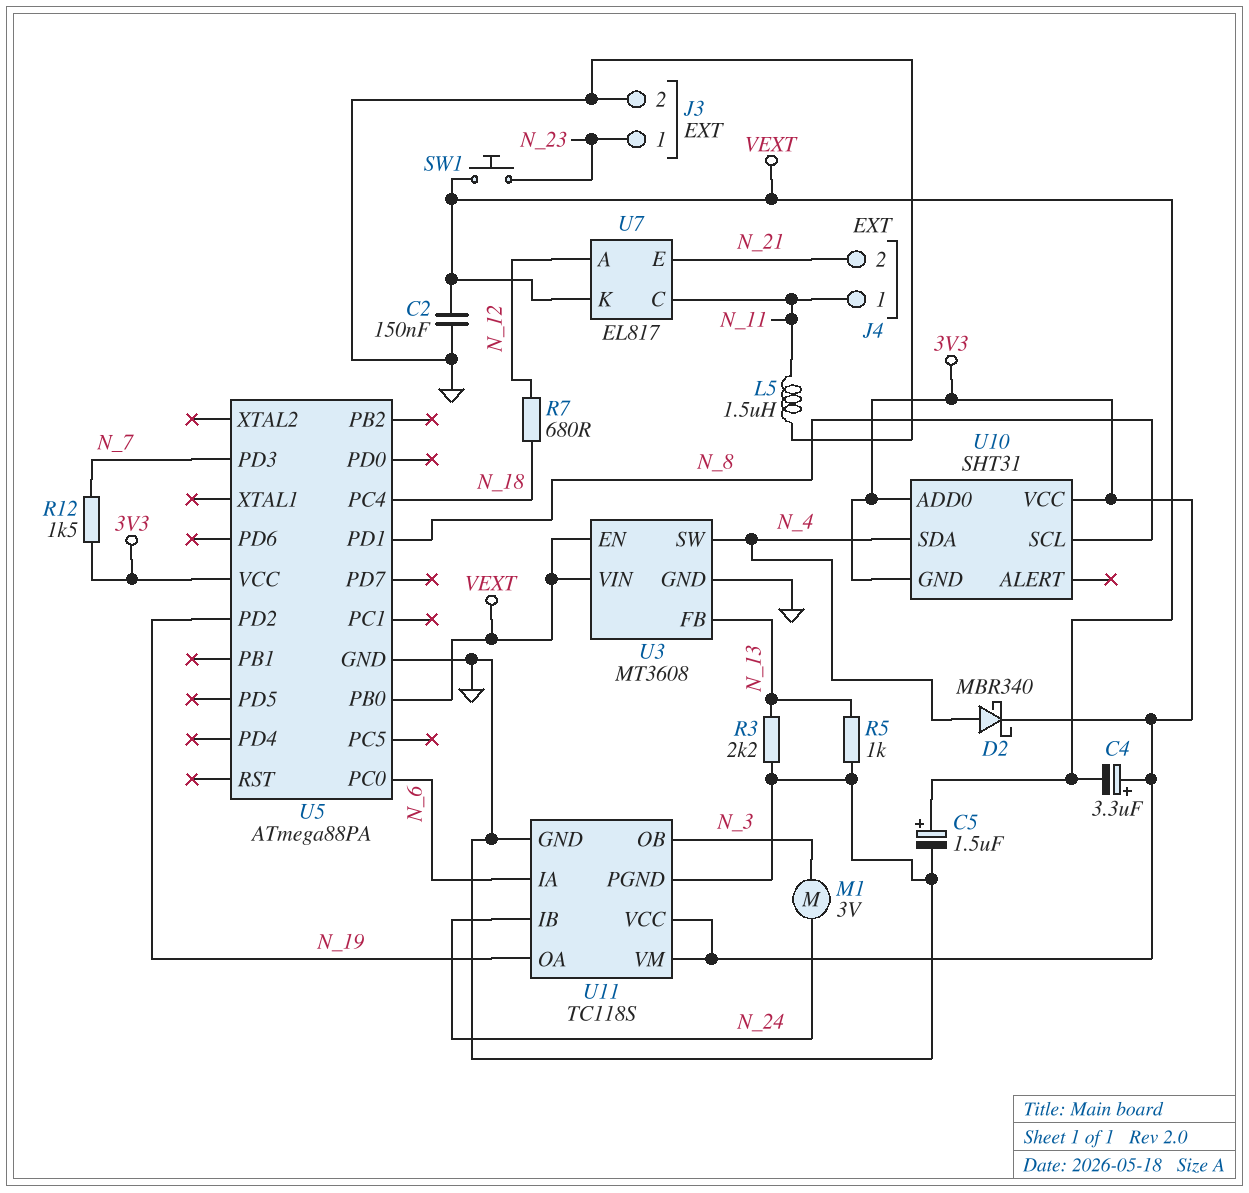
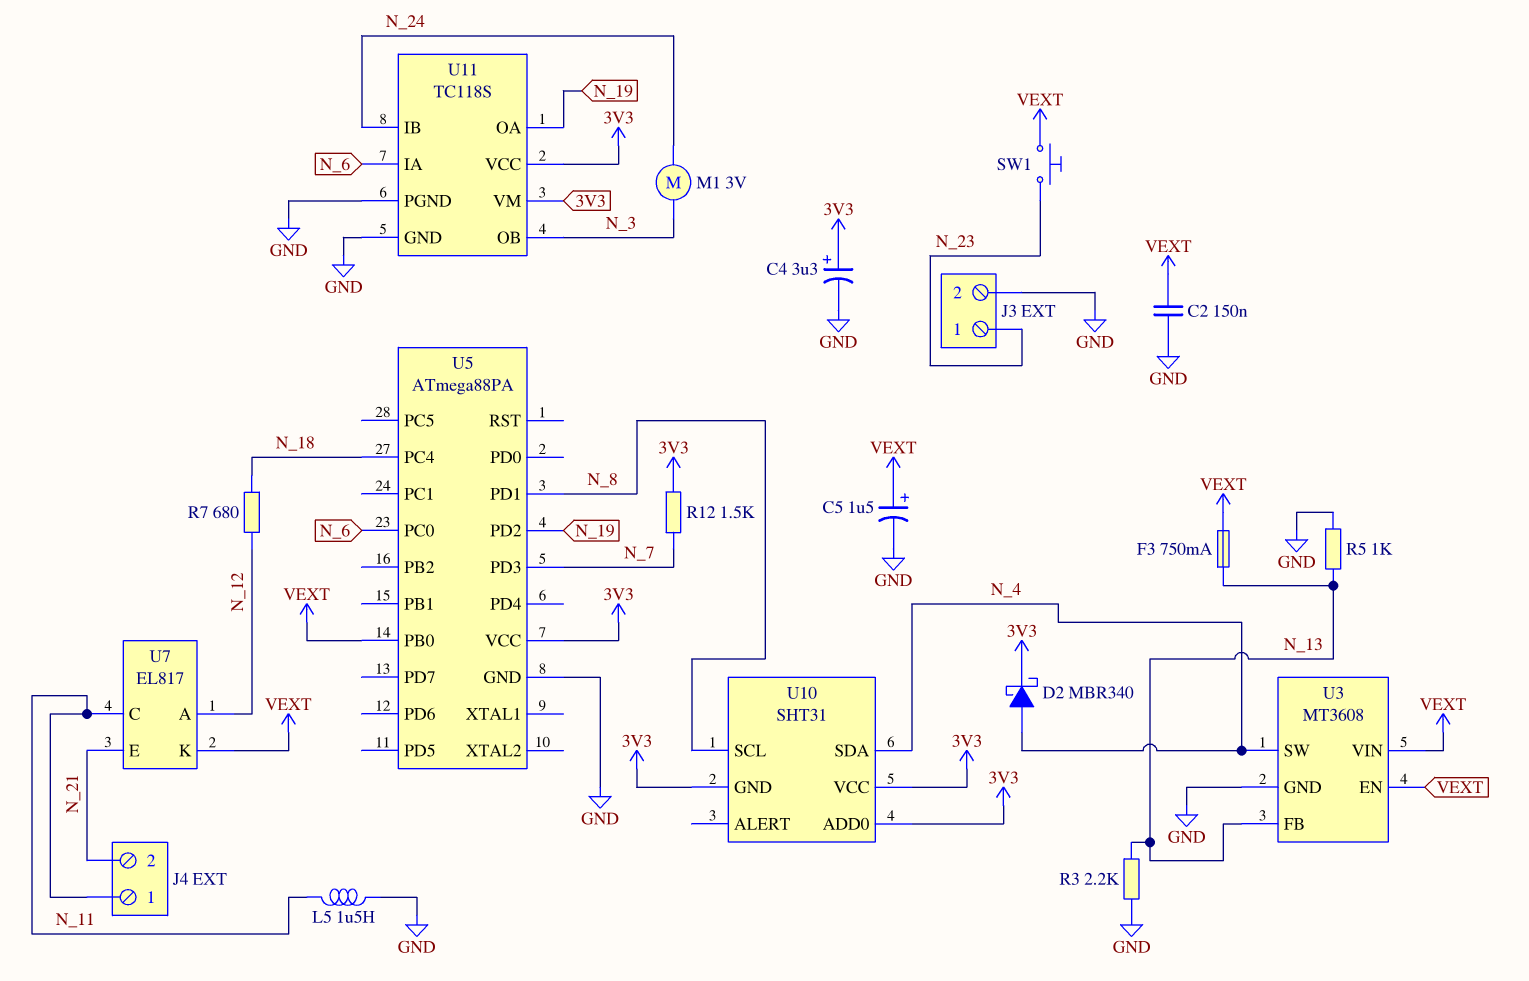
C4: 3.3uF (plus 3V3, minus VEXT) -> 3.3uF (plus 3V3, minus GND)
F3: none -> 750mA (N_13, VEXT)

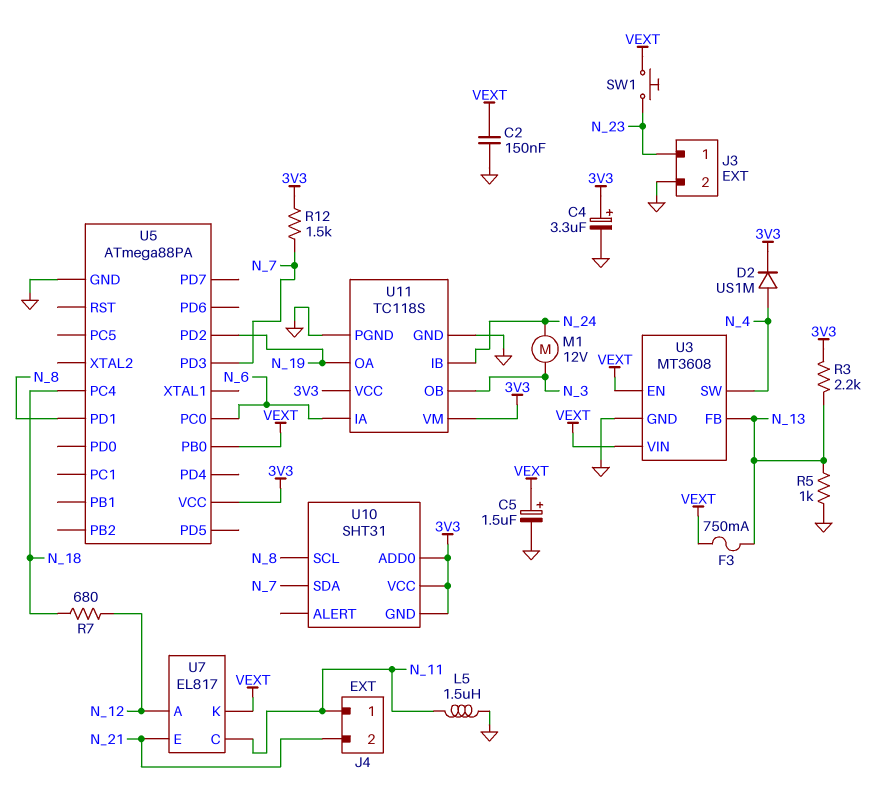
D2: schottky MBR340 (A N_4, K 3V3) -> diode US1M (A N_4, K 3V3)
M1: motor 3V (N_3, N_24) -> motor 12V (N_3, N_24)
R3: 2.2k (GND, N_13) -> 2.2k (3V3, N_13)
U10 pin SDA: N_4 -> N_7

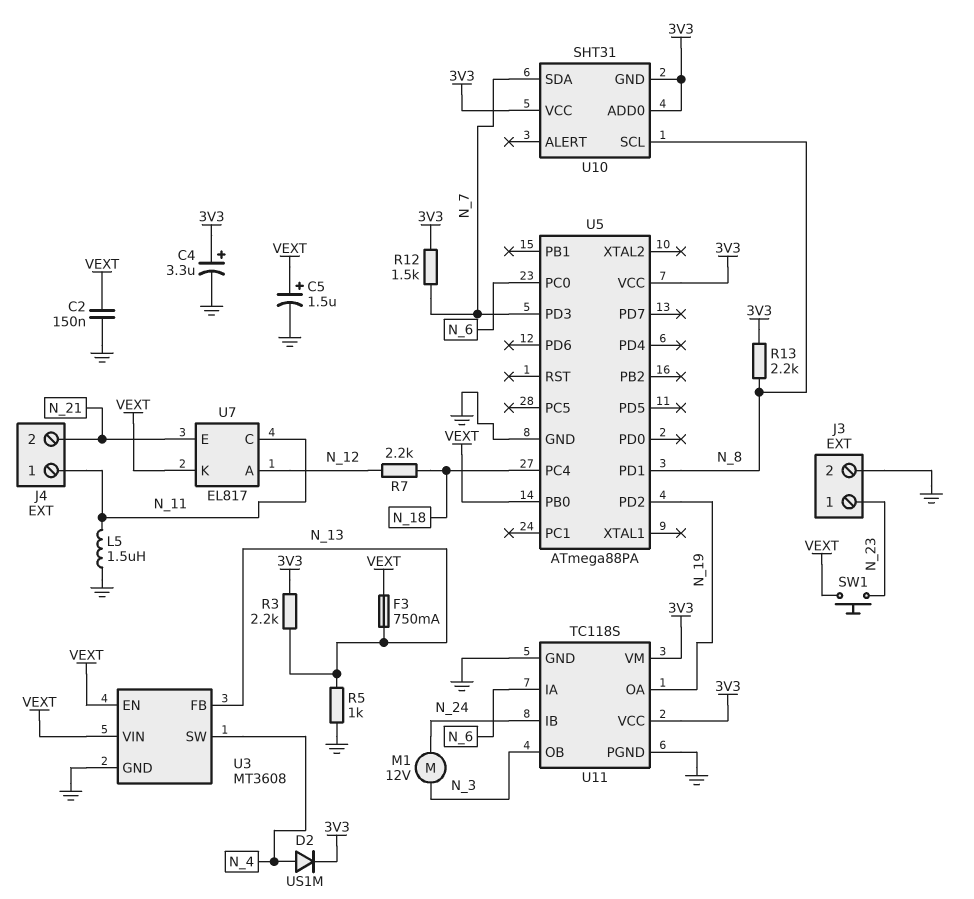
R7: 680 (N_12, N_18) -> 2.2k (N_12, N_18)
R13: none -> 2.2k (3V3, N_8)

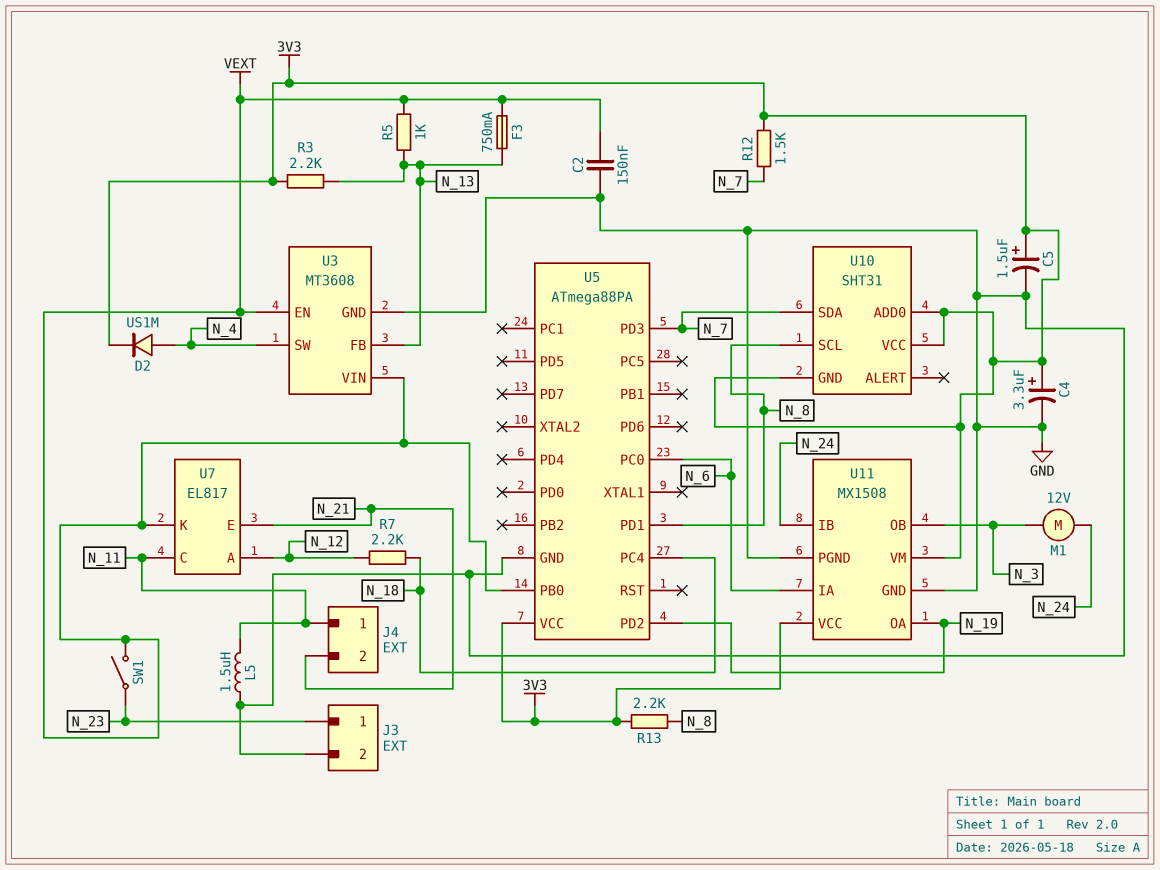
C5: 1.5uF (plus VEXT, minus GND) -> 1.5uF (plus 3V3, minus GND)
R5: 1k (GND, N_13) -> 1k (N_13, VEXT)
SW1: button (N_23, VEXT) -> switch (N_23, VEXT)
U11: TC118S -> MX1508

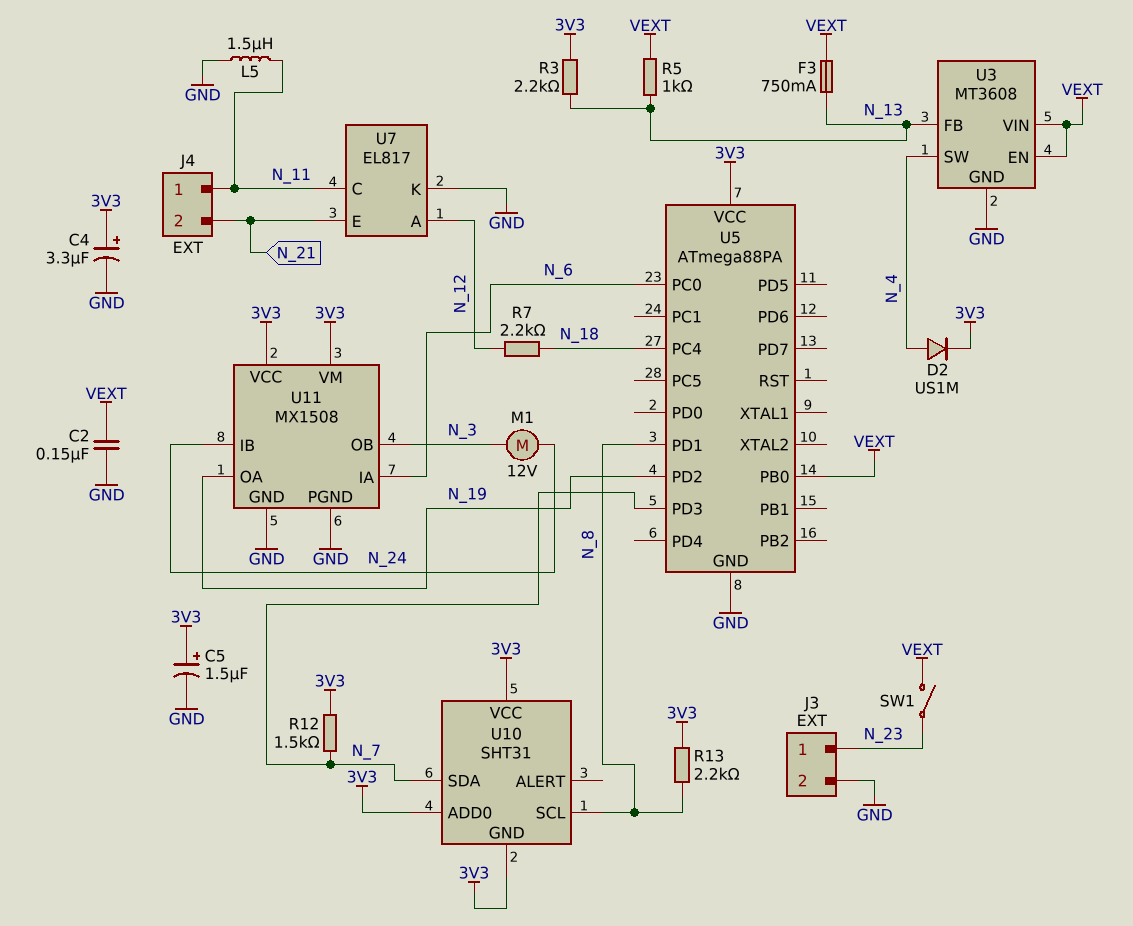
U7 pin K: VEXT -> GND

